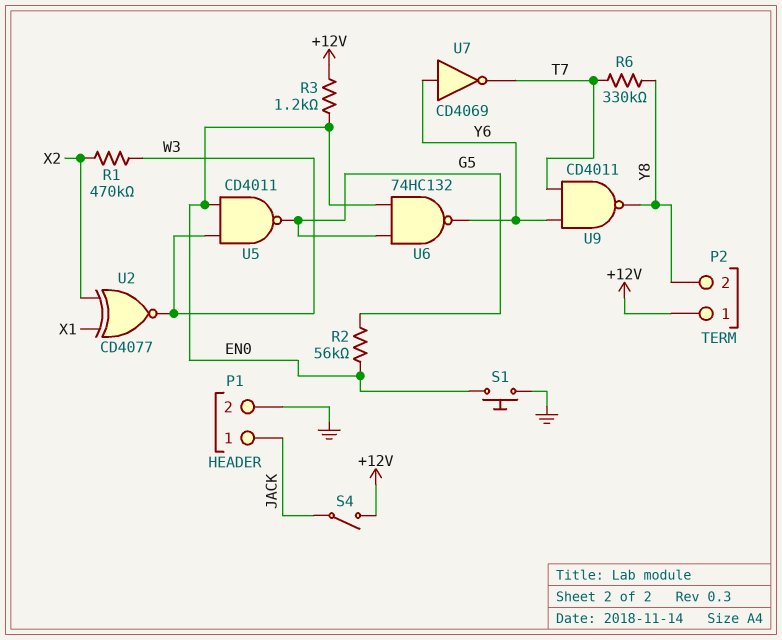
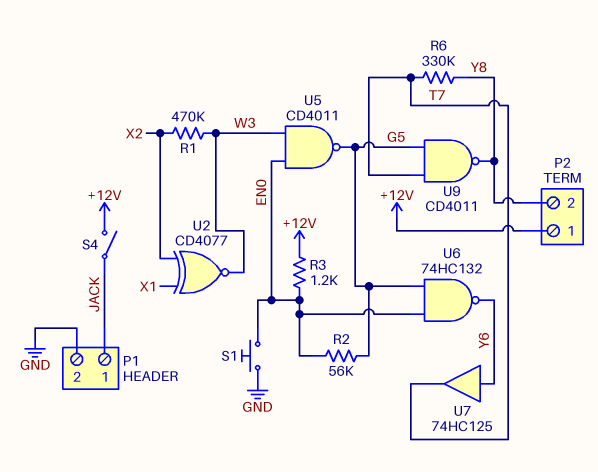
U7: NOT CD4069 (in Y6, out T7) -> buffer 74HC125 (in Y6, out T7)
U9: NAND CD4011 (in T7, in Y6, out Y8) -> NAND CD4011 (in G5, in T7, out Y8)

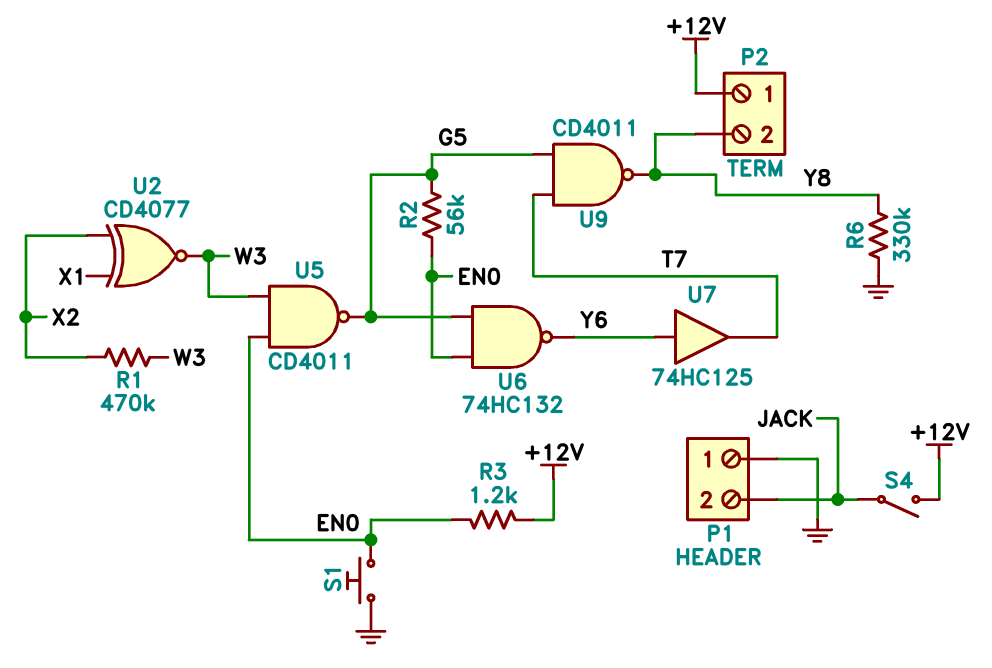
P1 pin 1: JACK -> GND
P1 pin 2: GND -> JACK
R6: 330k (T7, Y8) -> 330k (GND, Y8)

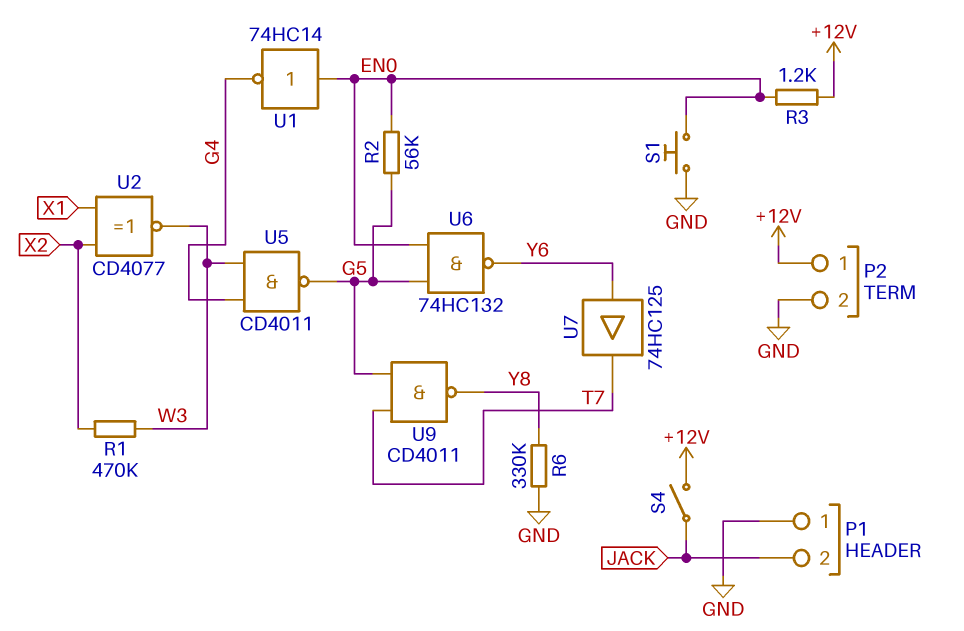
P2 pin 2: Y8 -> GND
U1: none -> NOT 74HC14 (in EN0, out G4)
U5: NAND CD4011 (in EN0, in W3, out G5) -> NAND CD4011 (in G4, in W3, out G5)

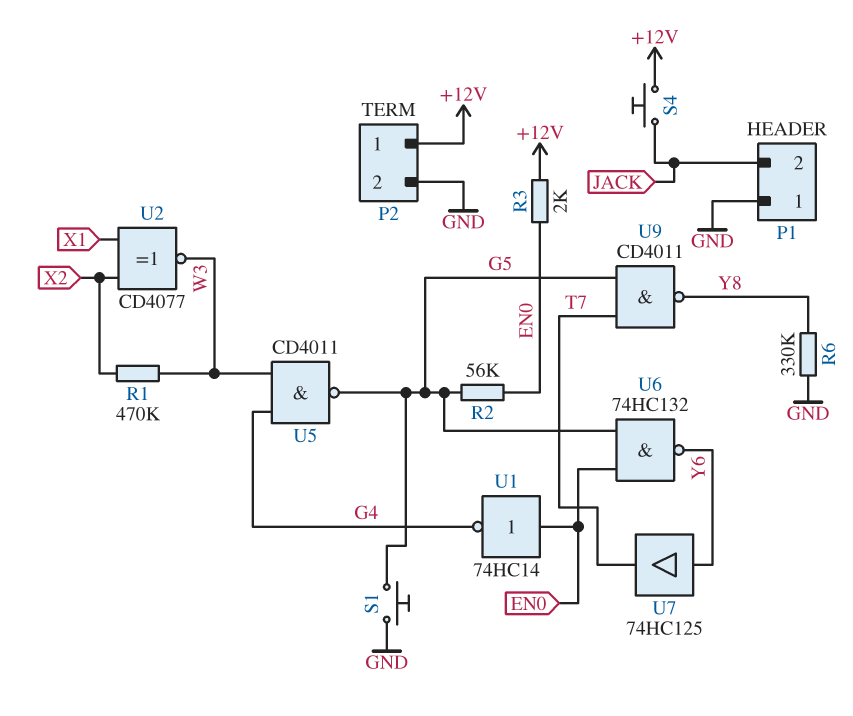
R3: 1.2k (+12V, EN0) -> 2k (+12V, EN0)
S1: button (EN0, GND) -> button (G5, GND)
S4: switch (+12V, JACK) -> button (+12V, JACK)

